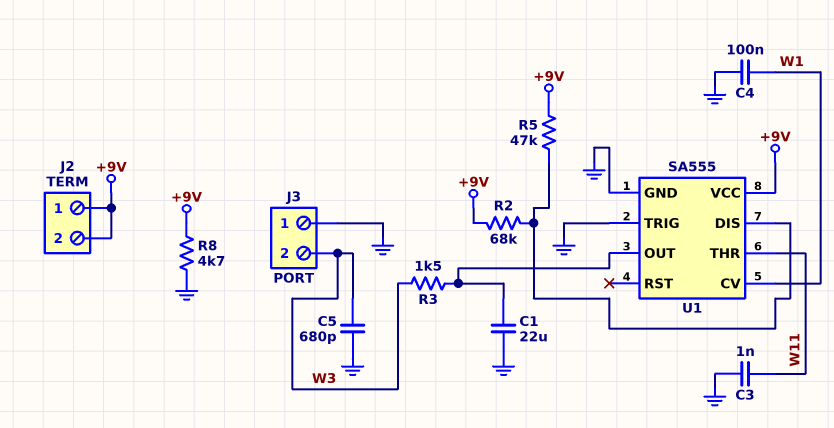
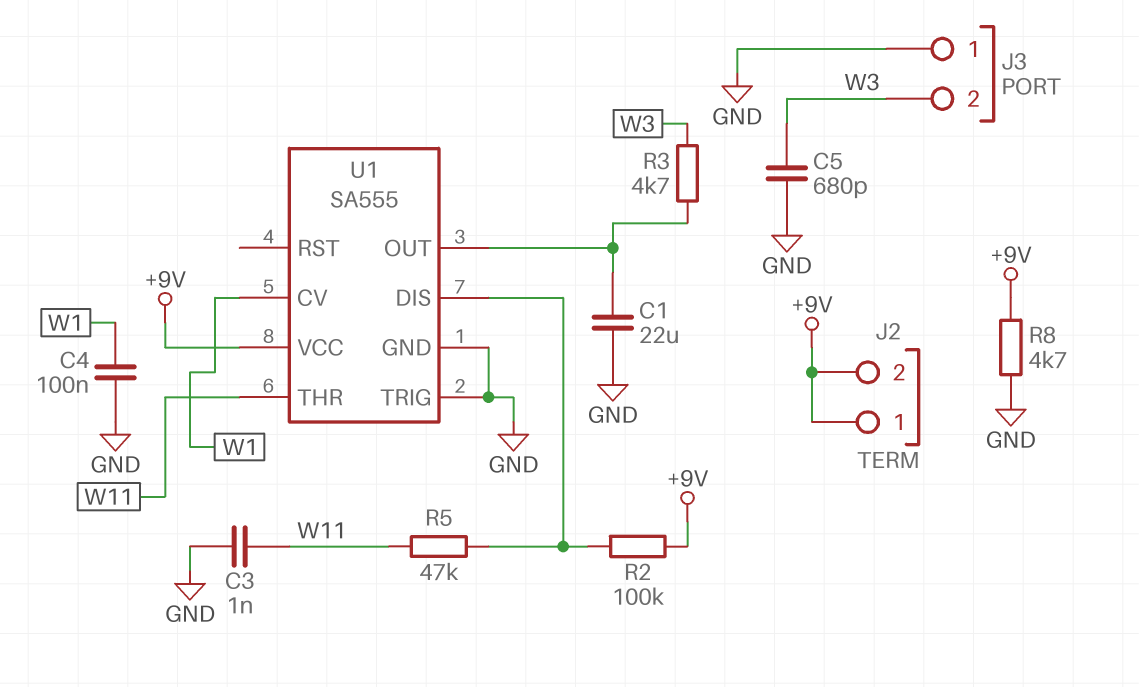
R2: 68k (+9V, U1/DIS) -> 100k (+9V, U1/DIS)
R3: 1.5k (U1/OUT, W3) -> 4.7k (U1/OUT, W3)
R5: 47k (+9V, U1/DIS) -> 47k (U1/DIS, W11)

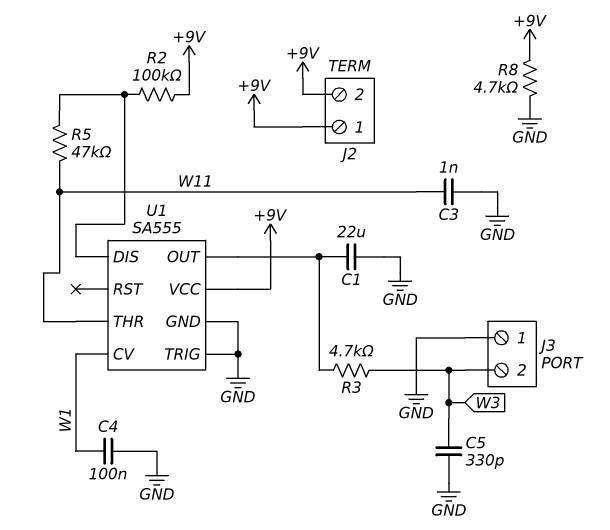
C5: 680pF (GND, W3) -> 330pF (GND, W3)

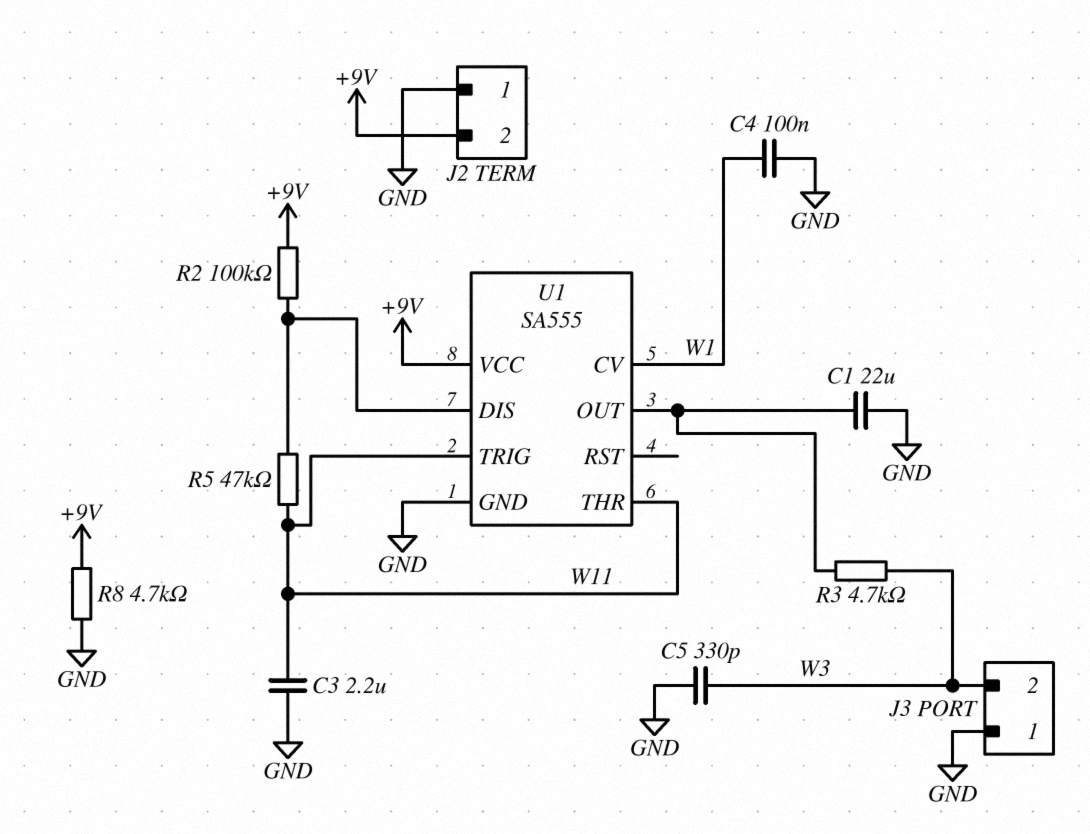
C3: 1nF (GND, W11) -> 2.2uF (GND, W11)
J2 pin 1: +9V -> GND
U1 pin TRIG: GND -> W11

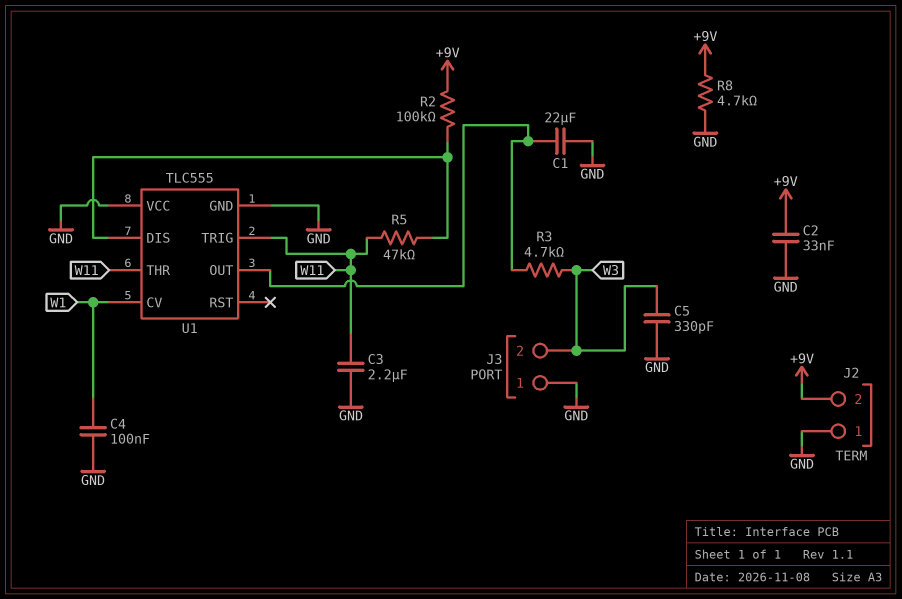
C2: none -> 33nF (+9V, GND)
U1: SA555 -> TLC555
U1 pin VCC: +9V -> GND

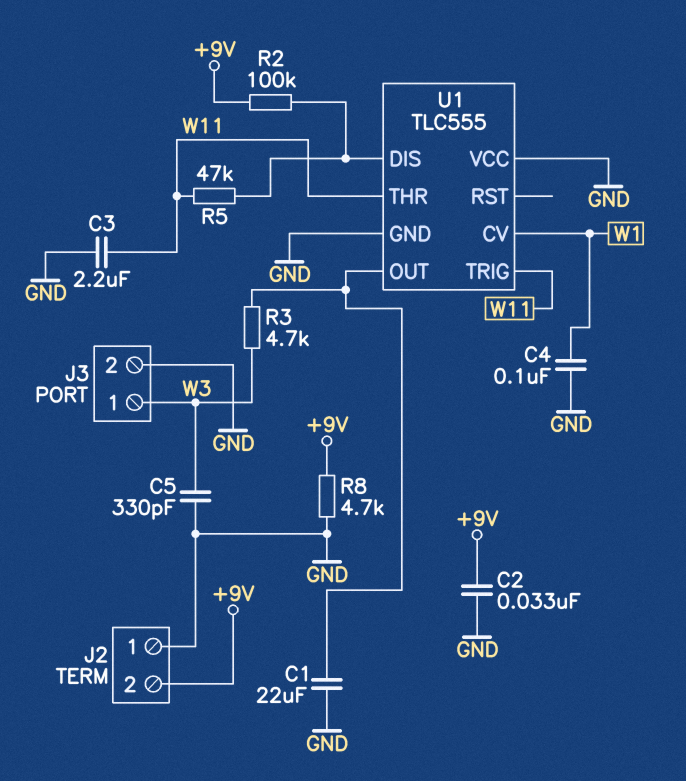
J3 pin 1: GND -> W3
J3 pin 2: W3 -> GND

